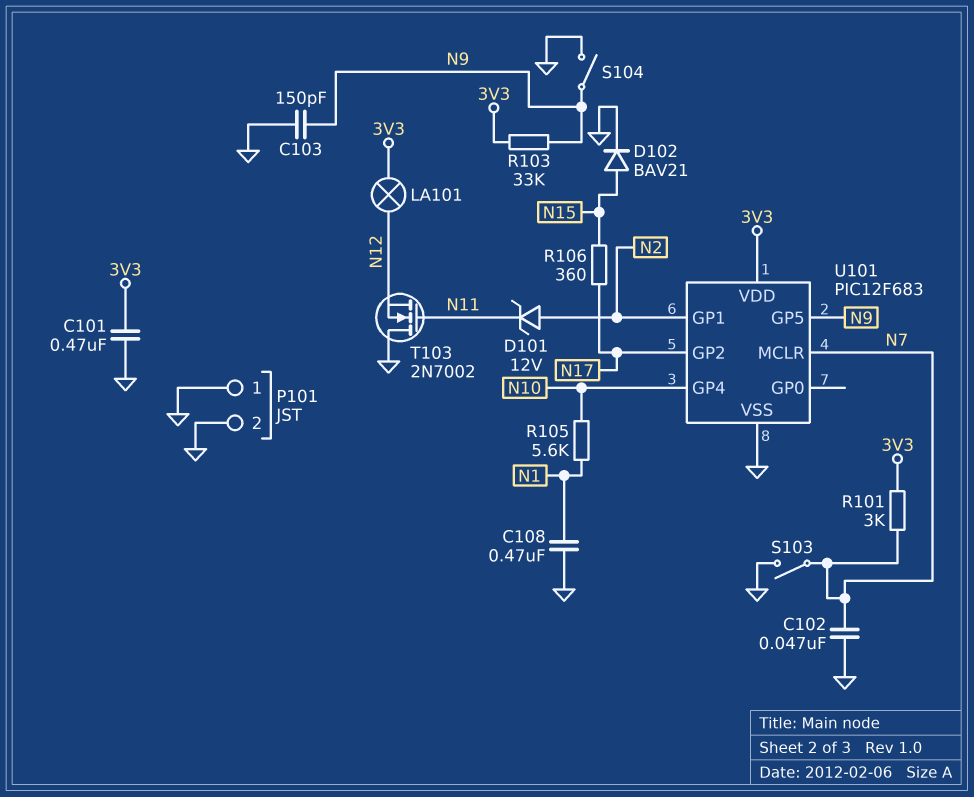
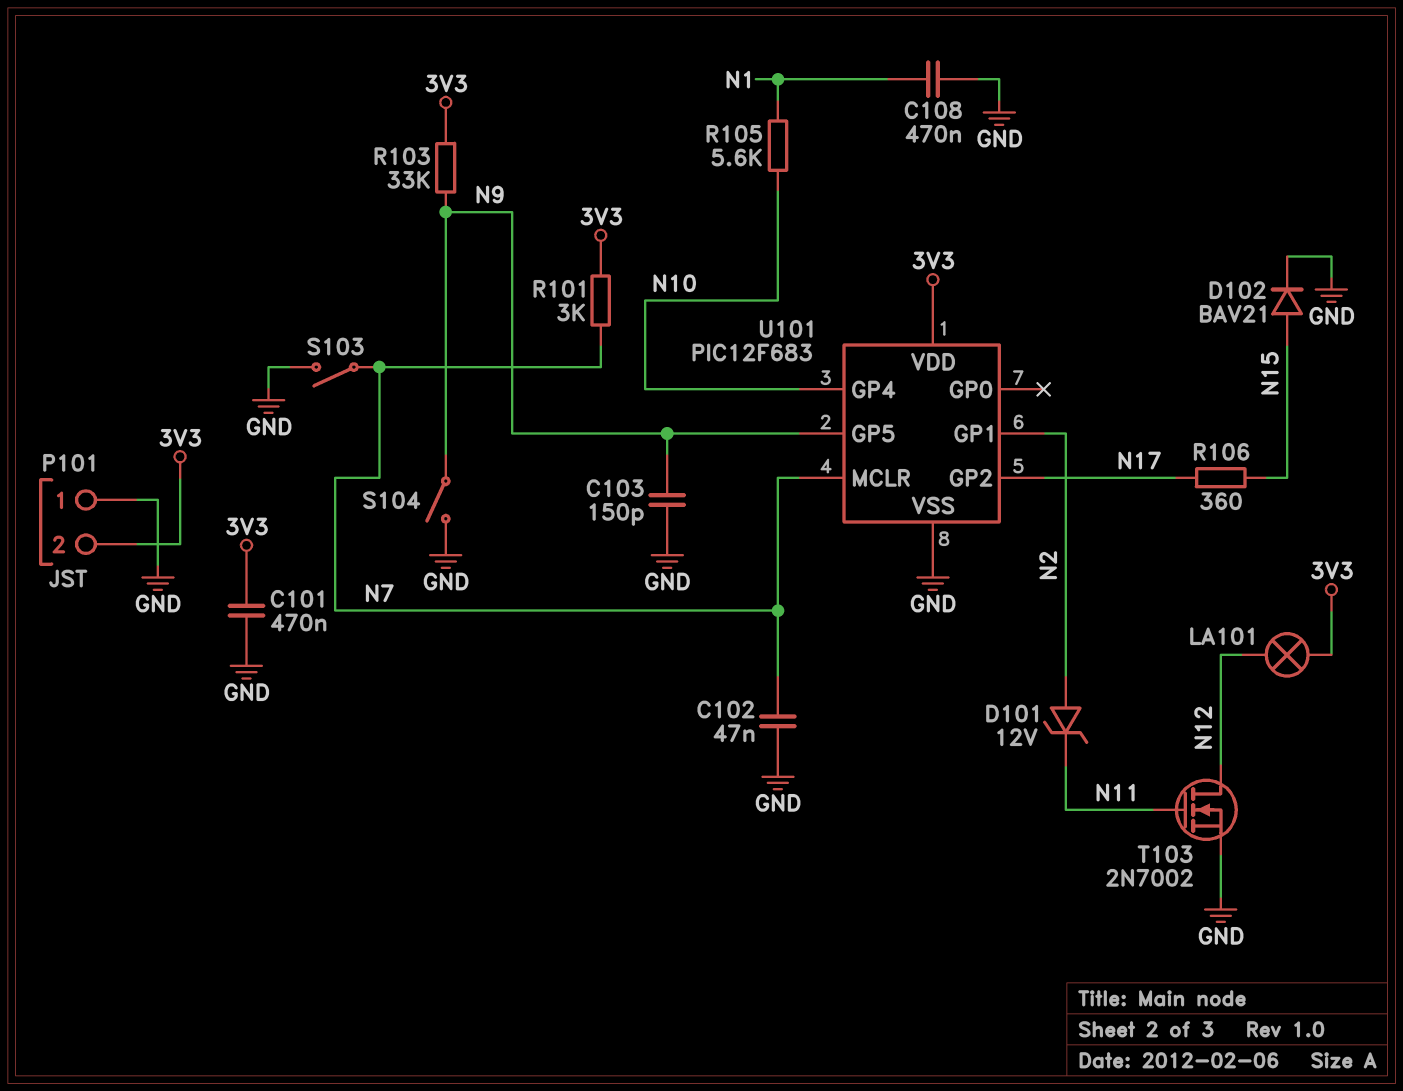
P101 pin 2: GND -> 3V3
T103: NMOS 2N7002 (G N11, D GND, S N12) -> NMOS 2N7002 (G N11, D N12, S GND)

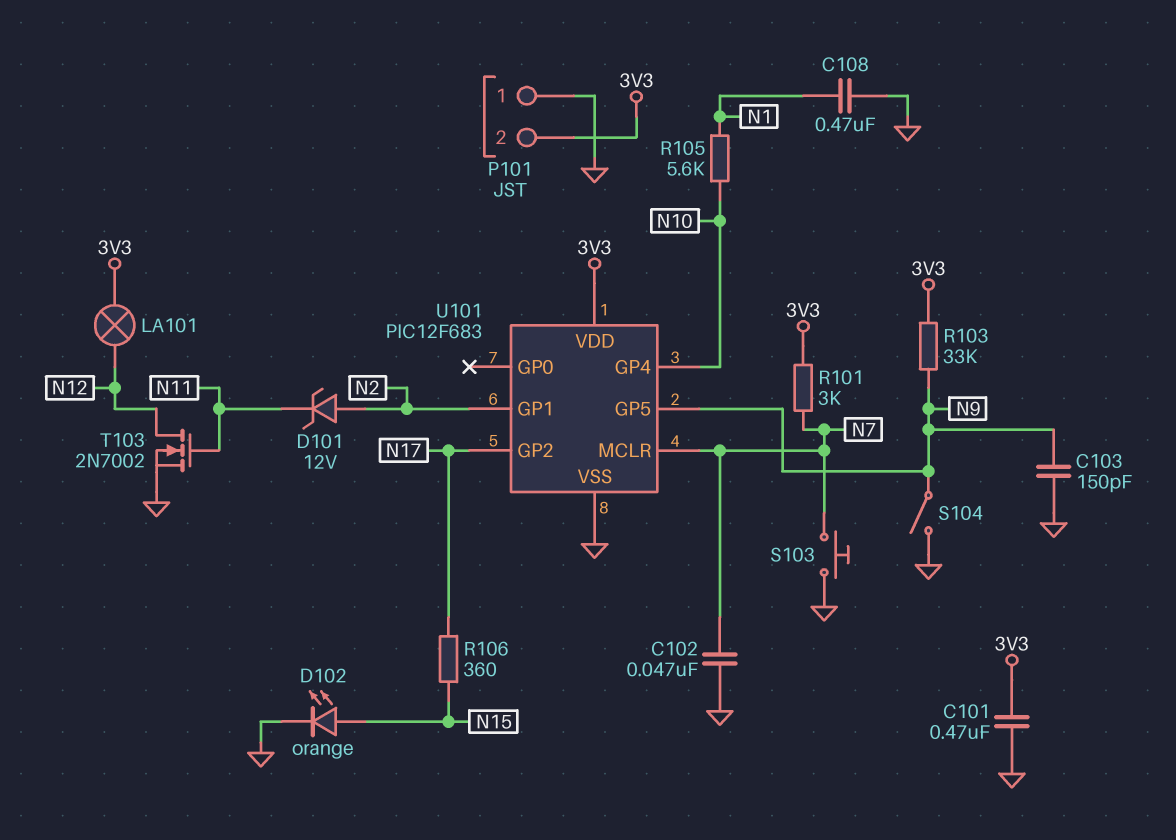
D102: diode BAV21 (A N15, K GND) -> LED orange (A N15, K GND)
S103: switch (GND, N7) -> button (GND, N7)

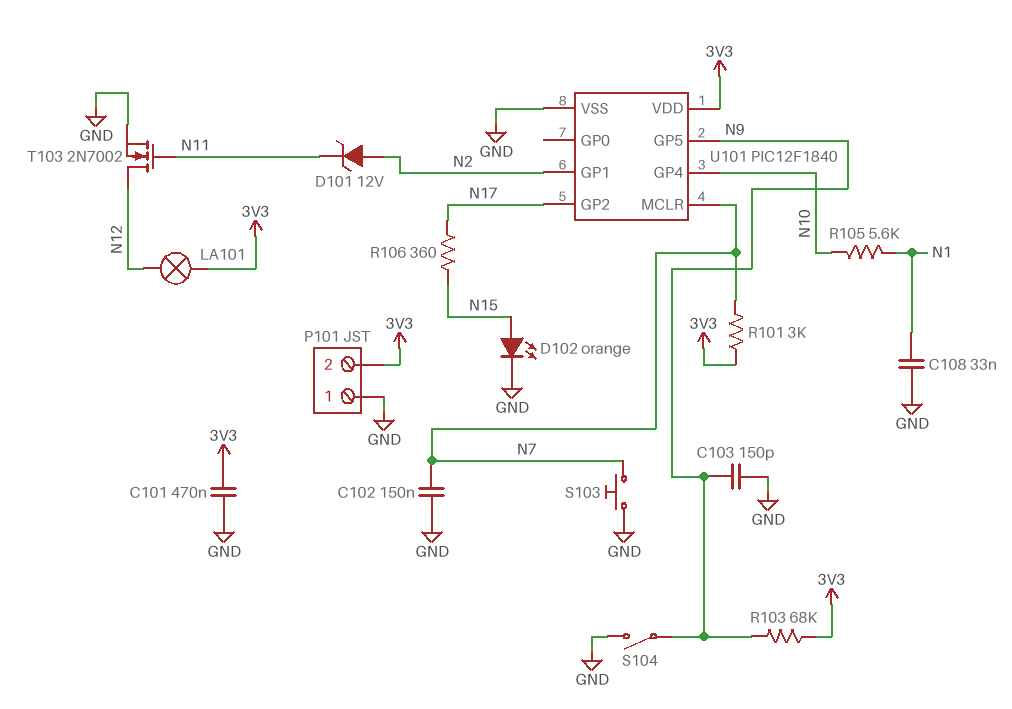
C102: 47nF (GND, N7) -> 150nF (GND, N7)
C108: 470nF (GND, N1) -> 33nF (GND, N1)
R103: 33k (3V3, N9) -> 68k (3V3, N9)
U101: PIC12F683 -> PIC12F1840

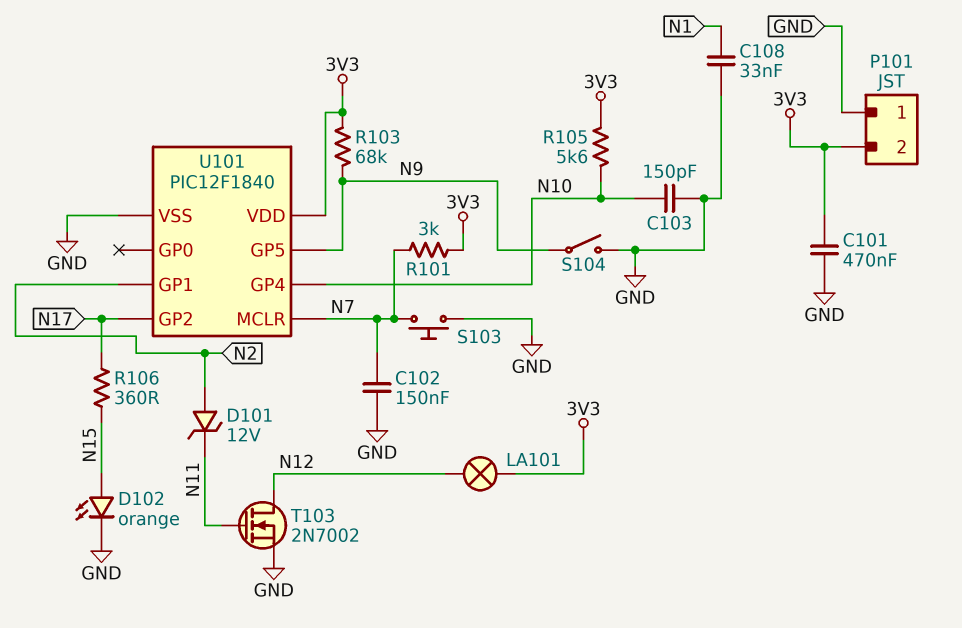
C103: 150pF (GND, N9) -> 150pF (GND, N10)
R105: 5.6k (N1, N10) -> 5.6k (3V3, N10)

